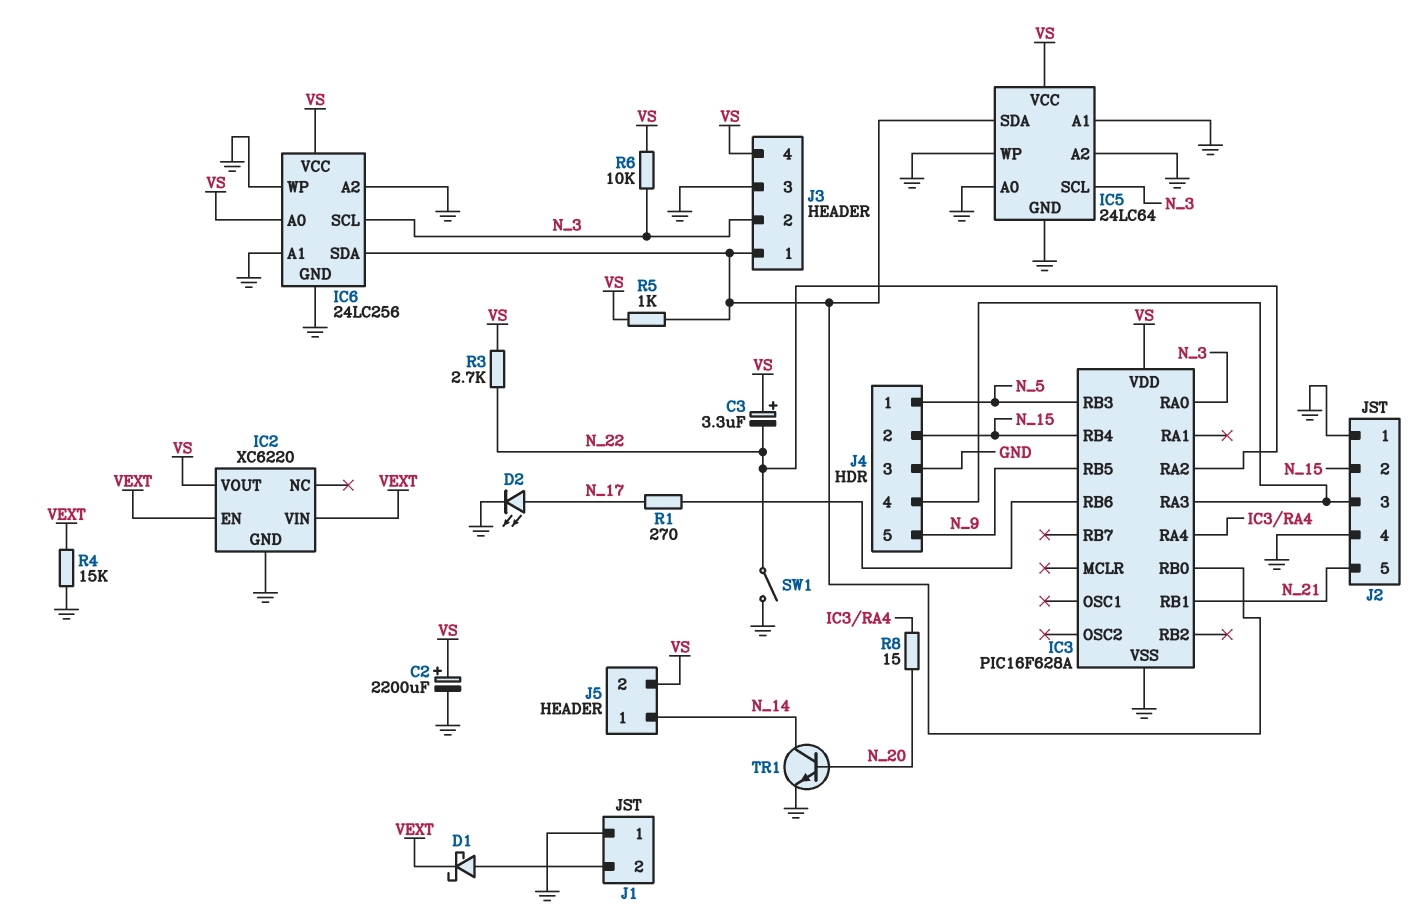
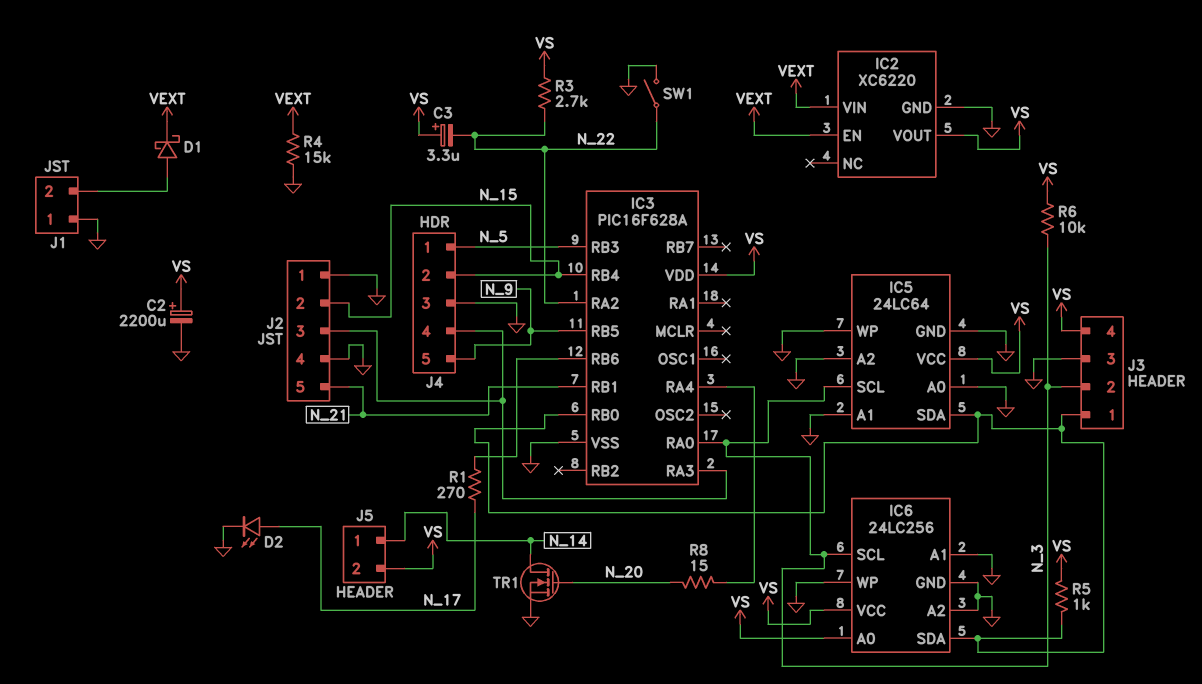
TR1: NPN (B N_20, C N_14, E GND) -> NMOS (G N_20, D N_14, S GND)

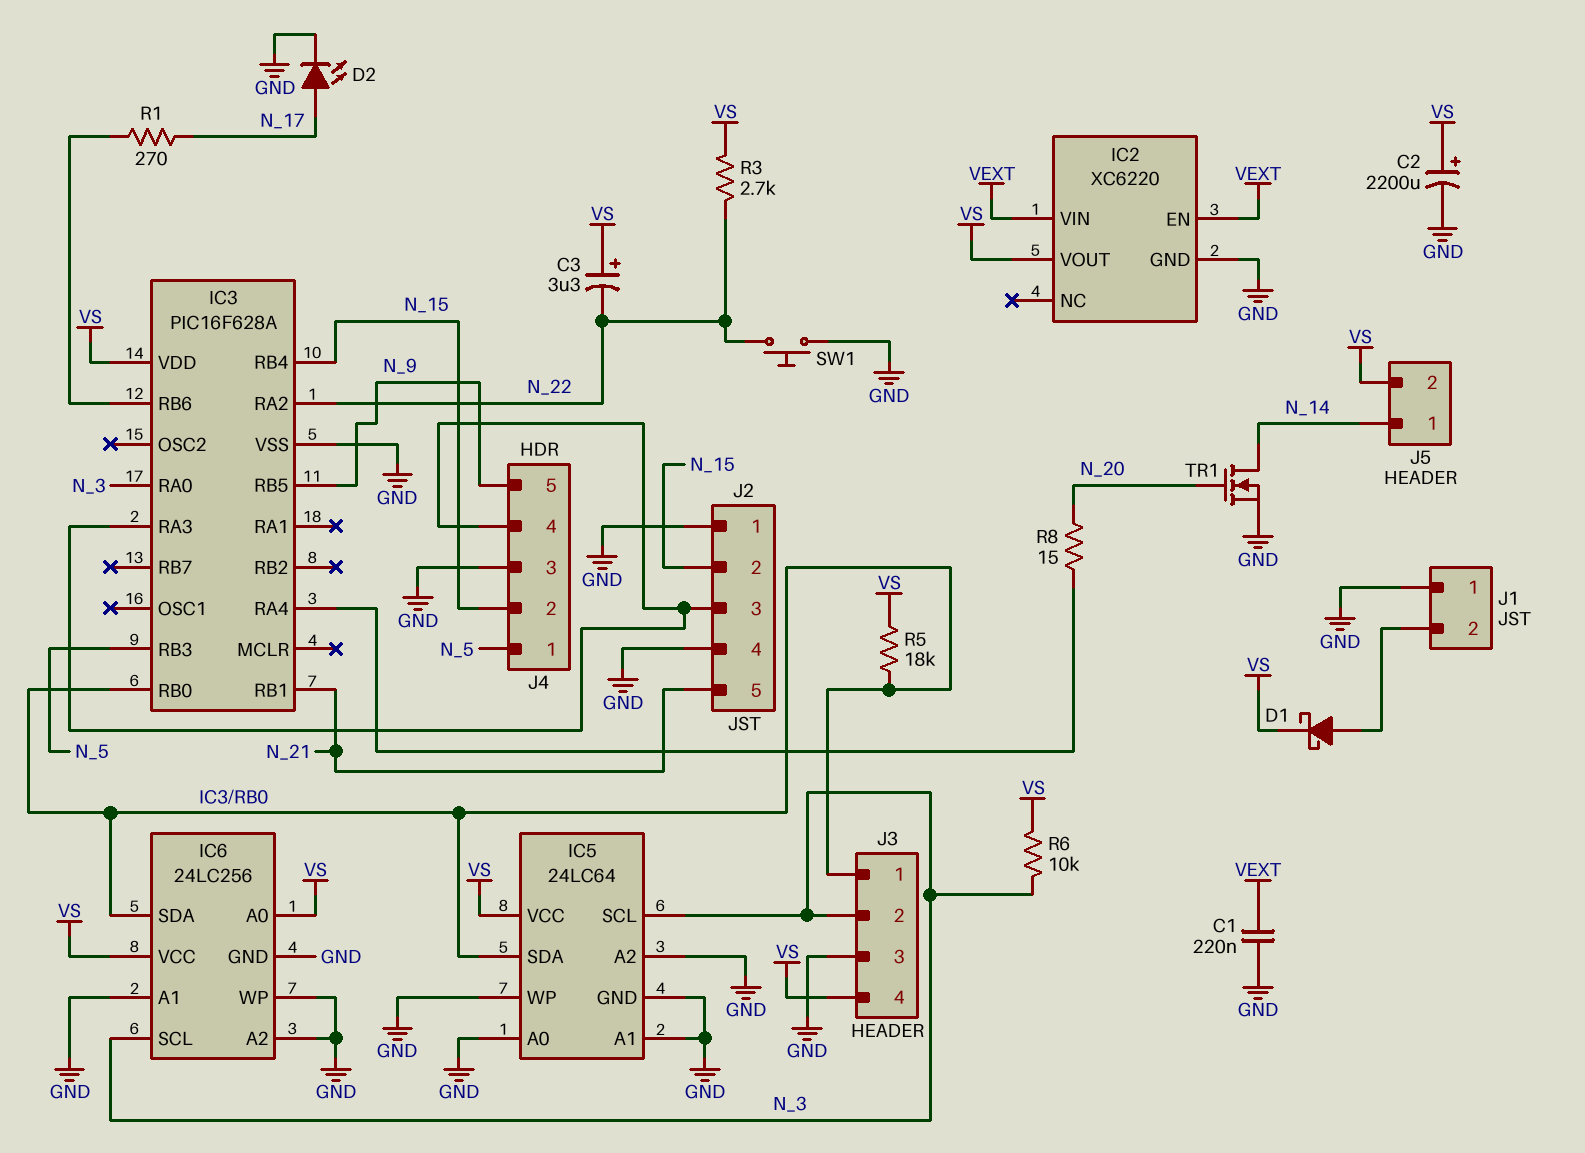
C1: none -> 220nF (GND, VEXT)
D1: schottky (A J1/2, K VEXT) -> schottky (A J1/2, K VS)
R4: 15k (GND, VEXT) -> none
R5: 1k (IC3/RB0, VS) -> 18k (IC3/RB0, VS)
SW1: switch (GND, N_22) -> button (GND, N_22)

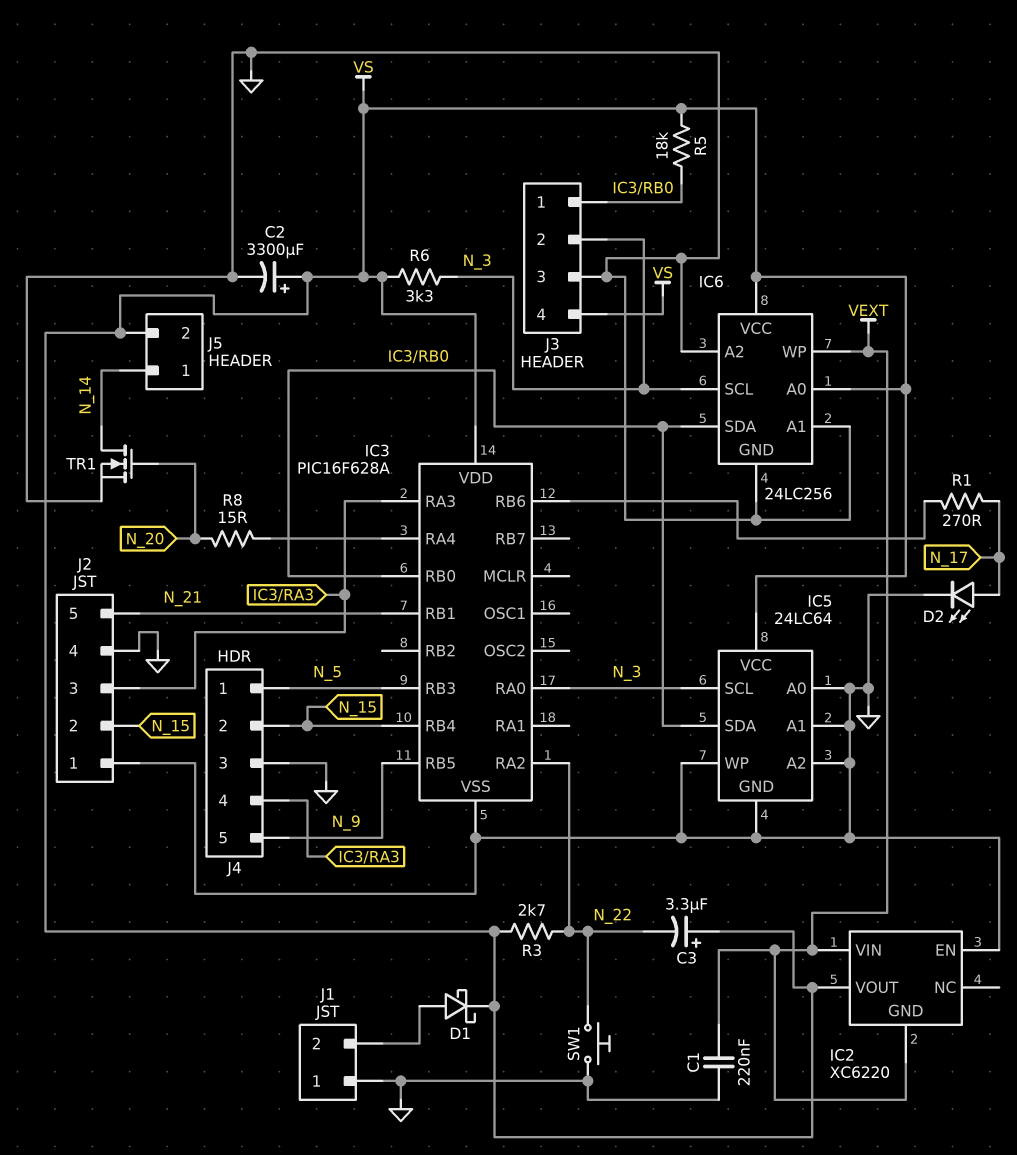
C2: 2200uF (plus VS, minus GND) -> 3300uF (plus VS, minus GND)
IC2 pin EN: VEXT -> GND
IC2 pin GND: GND -> VEXT
IC6 pin WP: GND -> VEXT
R6: 10k (N_3, VS) -> 3.3k (N_3, VS)

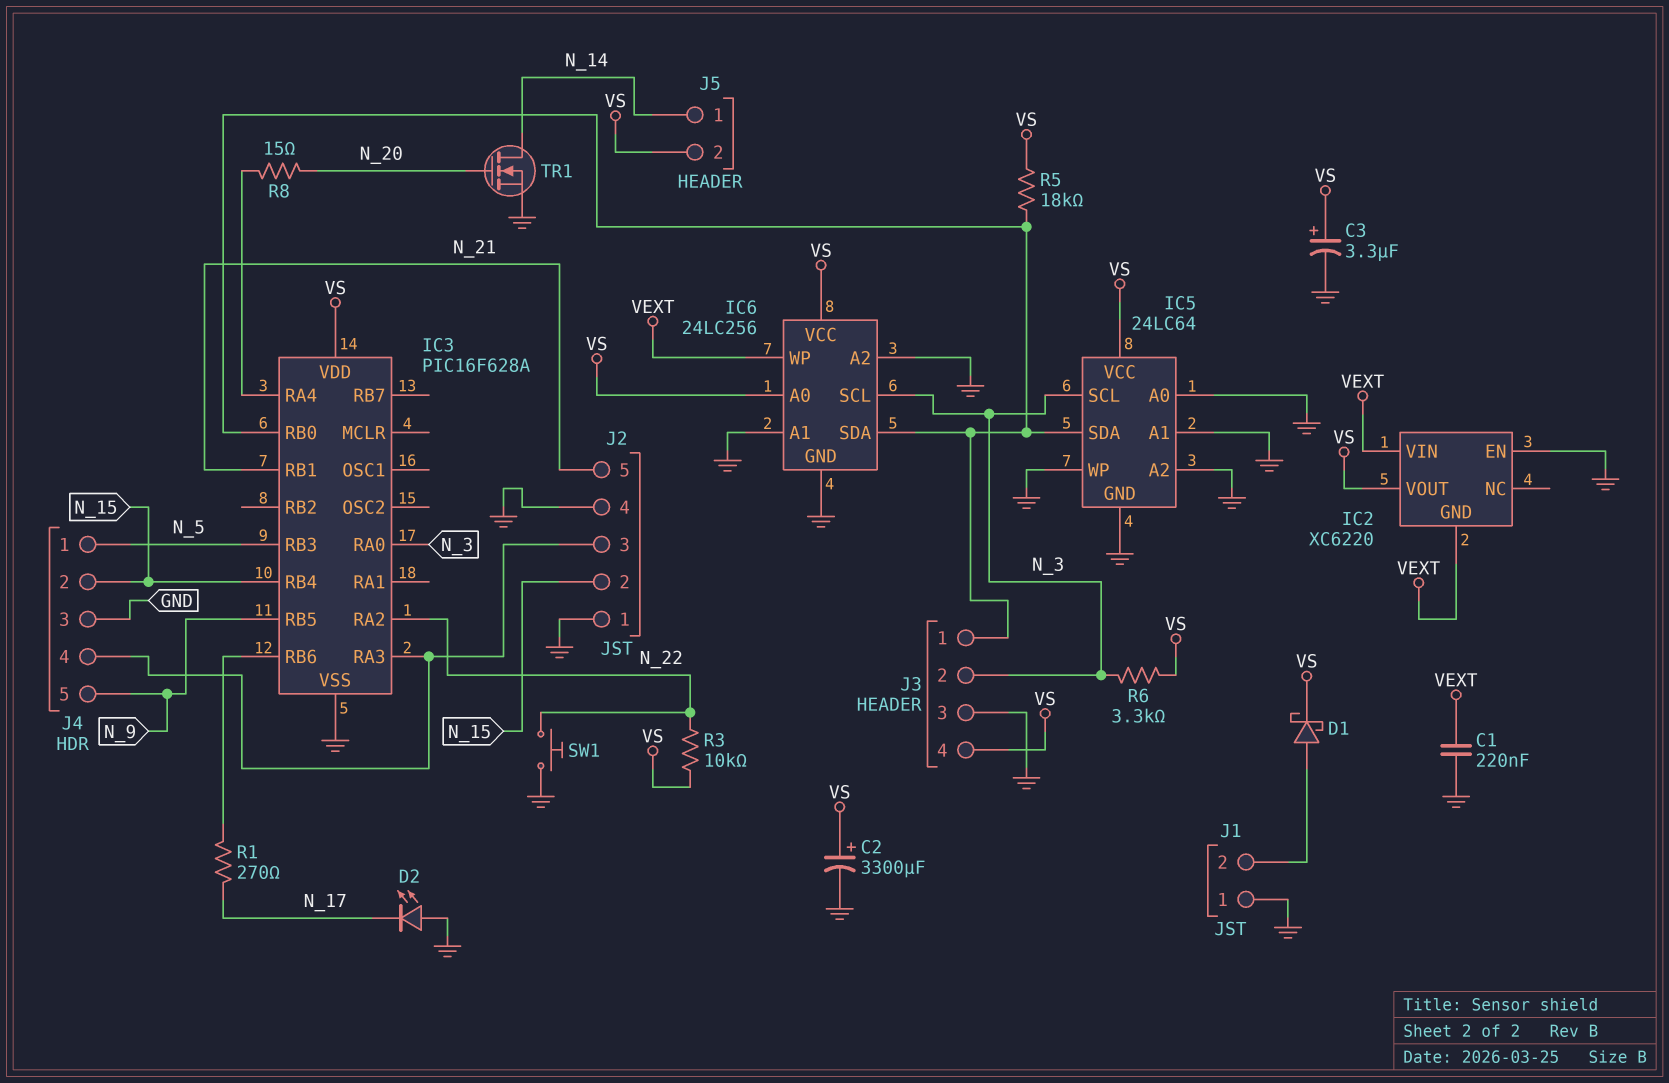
C3: 3.3uF (plus VS, minus N_22) -> 3.3uF (plus VS, minus GND)
D2: LED (A N_17, K GND) -> LED (A GND, K N_17)
R3: 2.7k (N_22, VS) -> 10k (N_22, VS)

